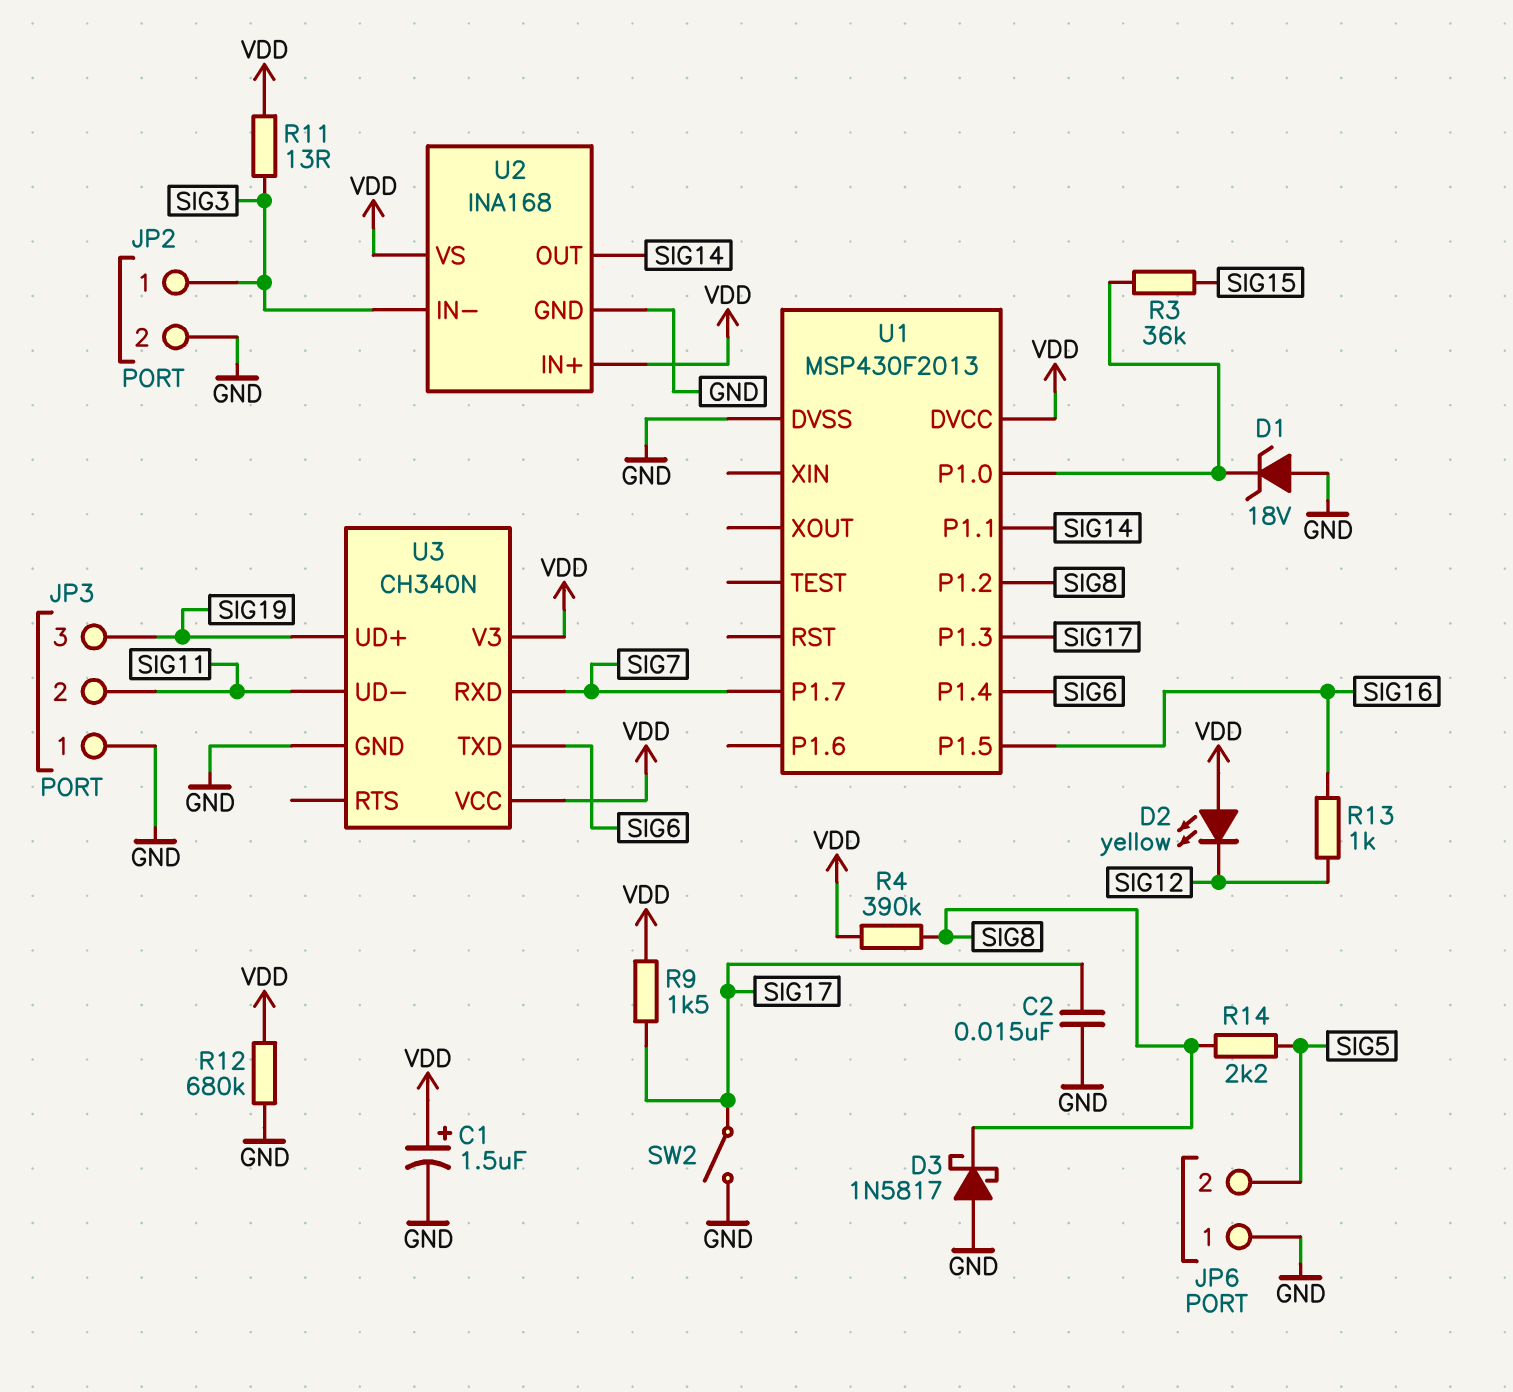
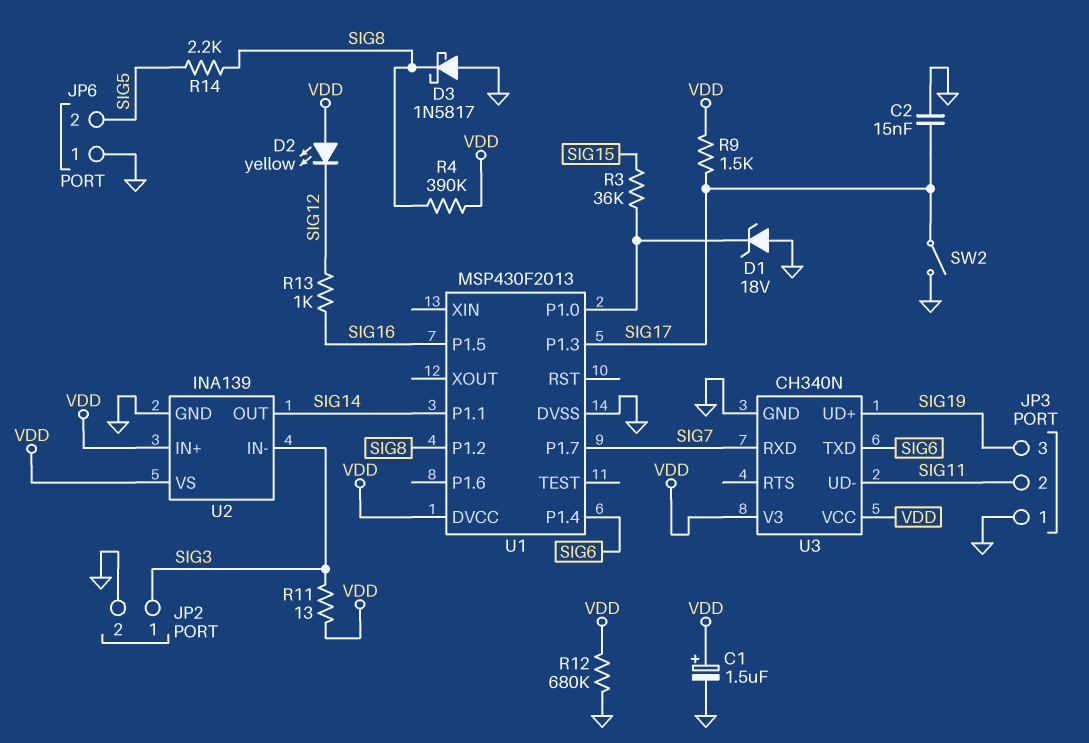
U2: INA168 -> INA139

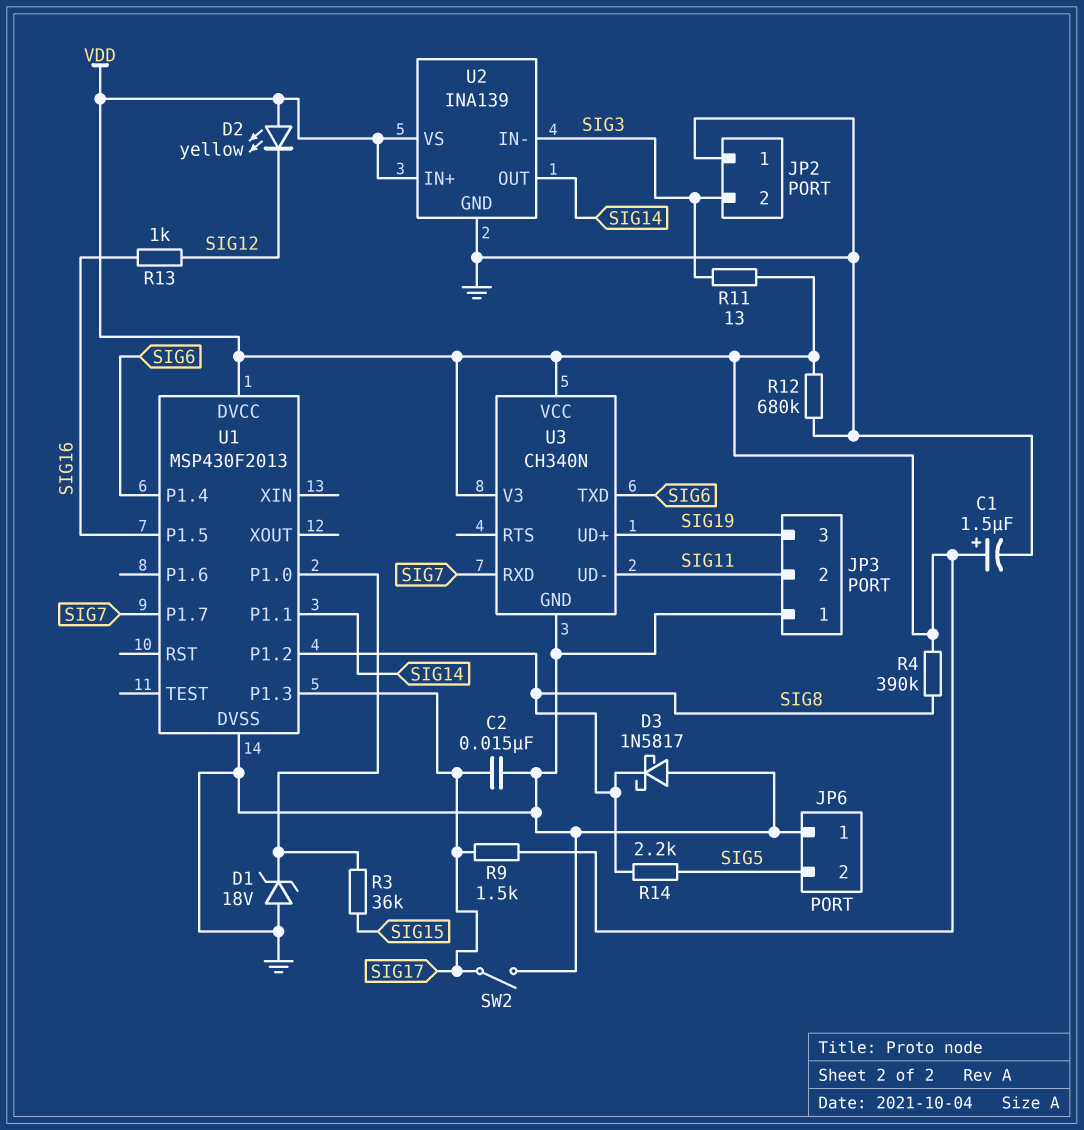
JP2 pin 1: SIG3 -> GND
JP2 pin 2: GND -> SIG3

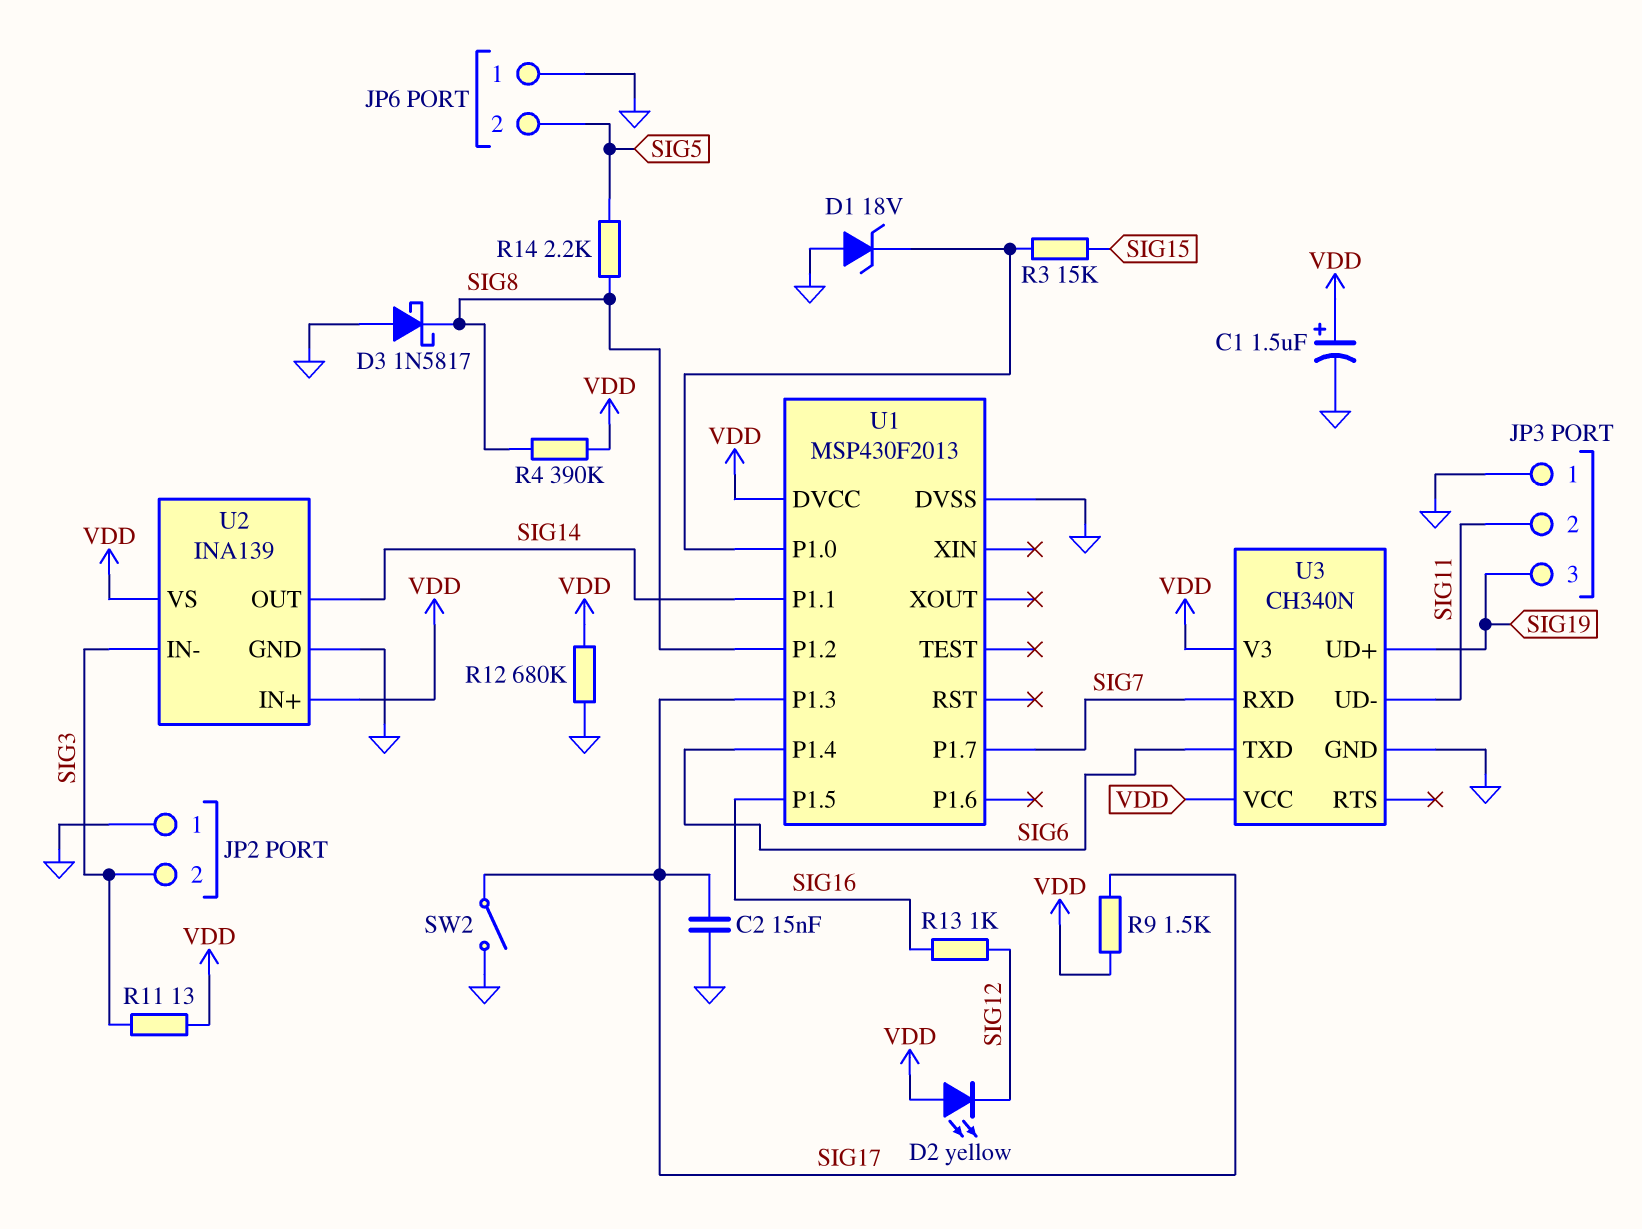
R3: 36k (SIG15, U1/P1.0) -> 15k (SIG15, U1/P1.0)

